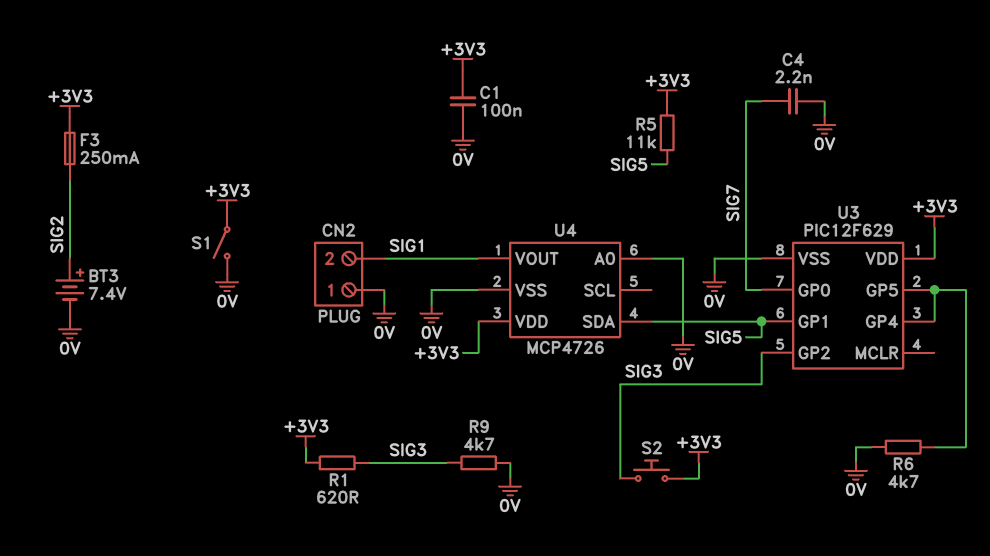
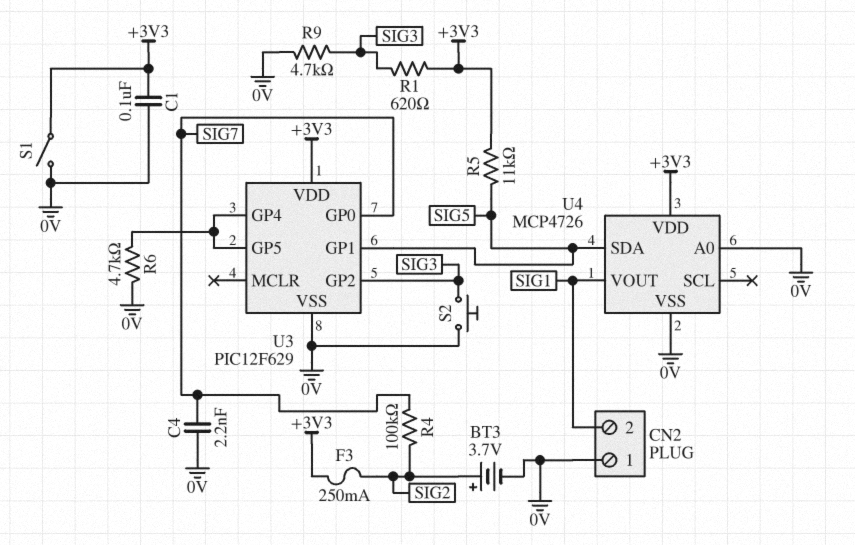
BT3: 7.4V (plus SIG2, minus 0V) -> 3.7V (plus SIG2, minus 0V)
R4: none -> 100k (SIG2, SIG7)
S2: button (+3V3, SIG3) -> button (0V, SIG3)

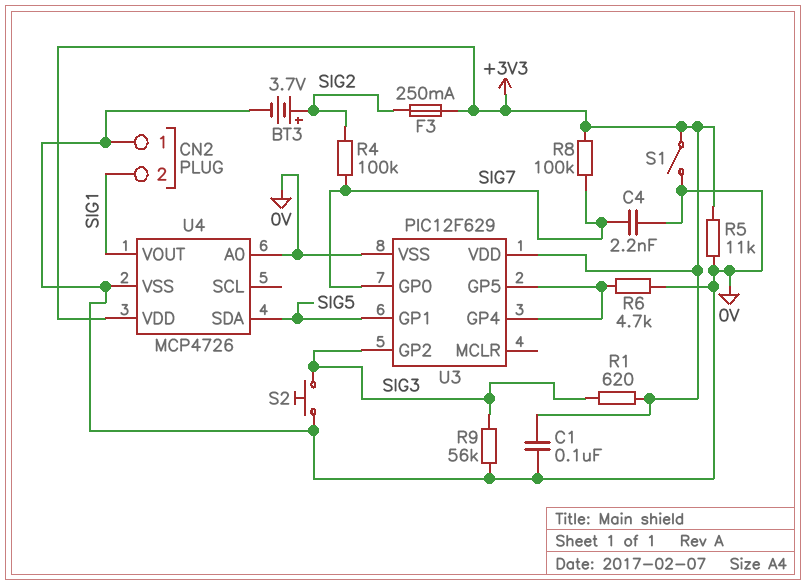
R5: 11k (+3V3, SIG5) -> 11k (+3V3, 0V)
R8: none -> 100k (+3V3, SIG7)
R9: 4.7k (0V, SIG3) -> 56k (0V, SIG3)

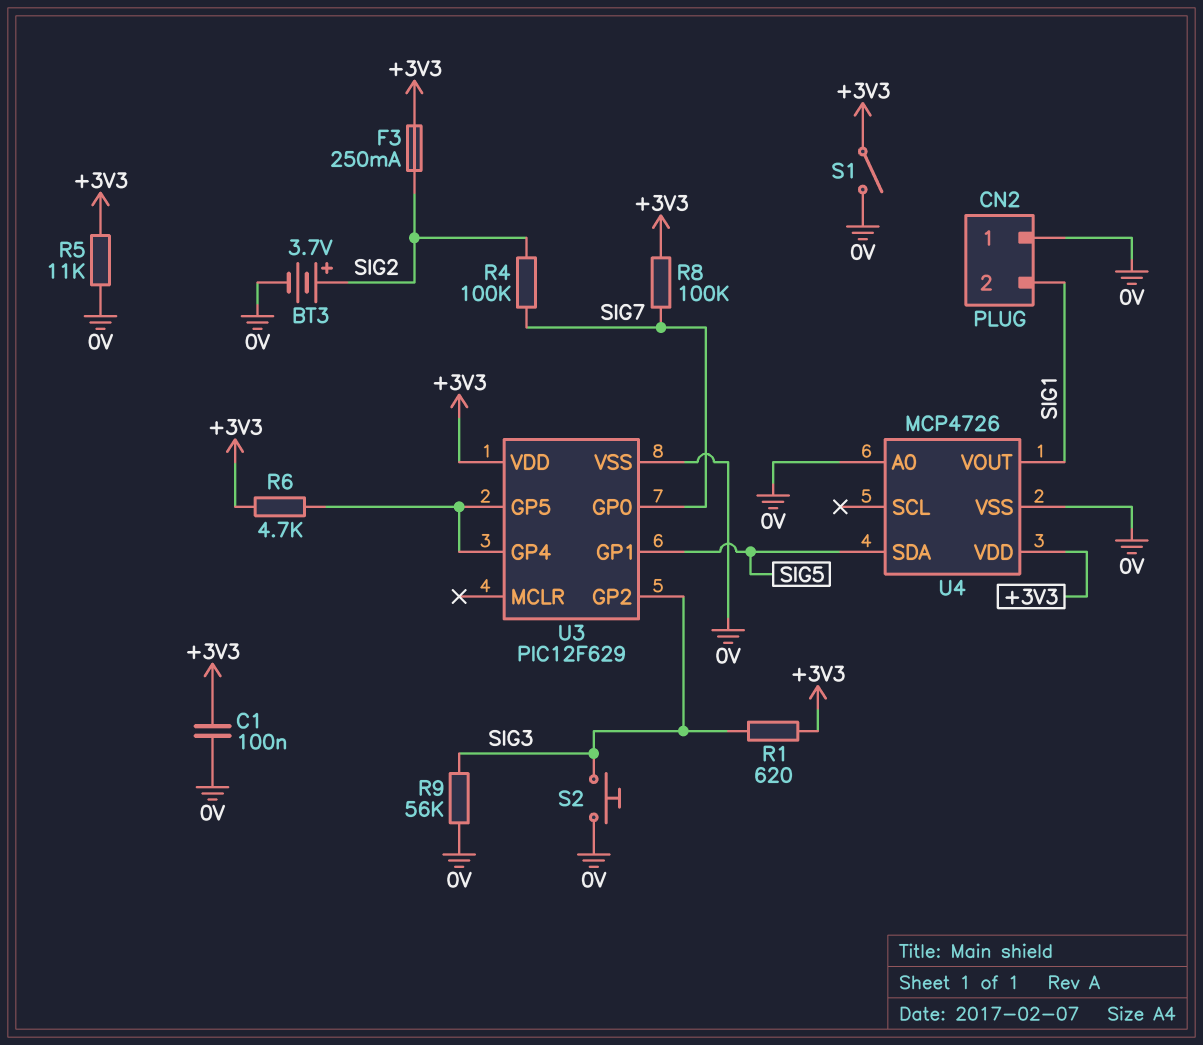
C4: 2.2nF (0V, SIG7) -> none
R6: 4.7k (0V, U3/GP4) -> 4.7k (+3V3, U3/GP4)

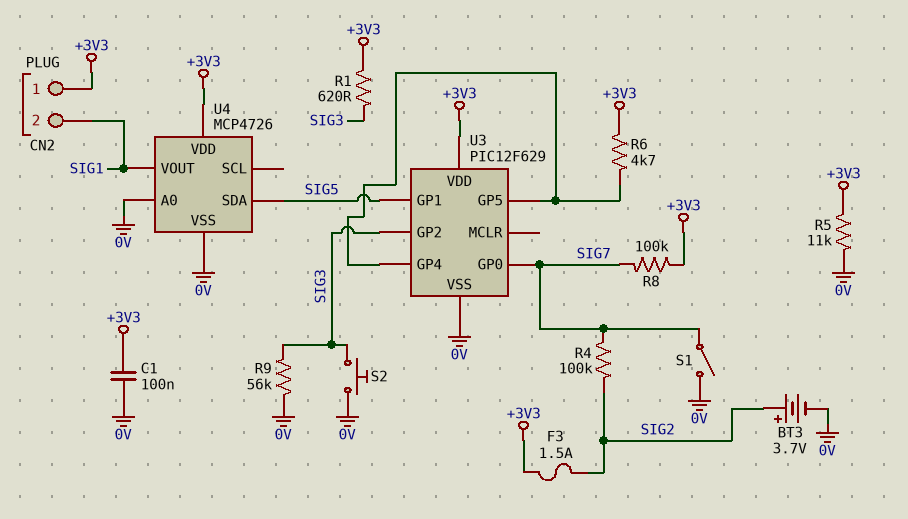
CN2 pin 1: 0V -> +3V3
F3: 250mA (+3V3, SIG2) -> 1.5A (+3V3, SIG2)
S1: switch (+3V3, 0V) -> switch (0V, SIG7)

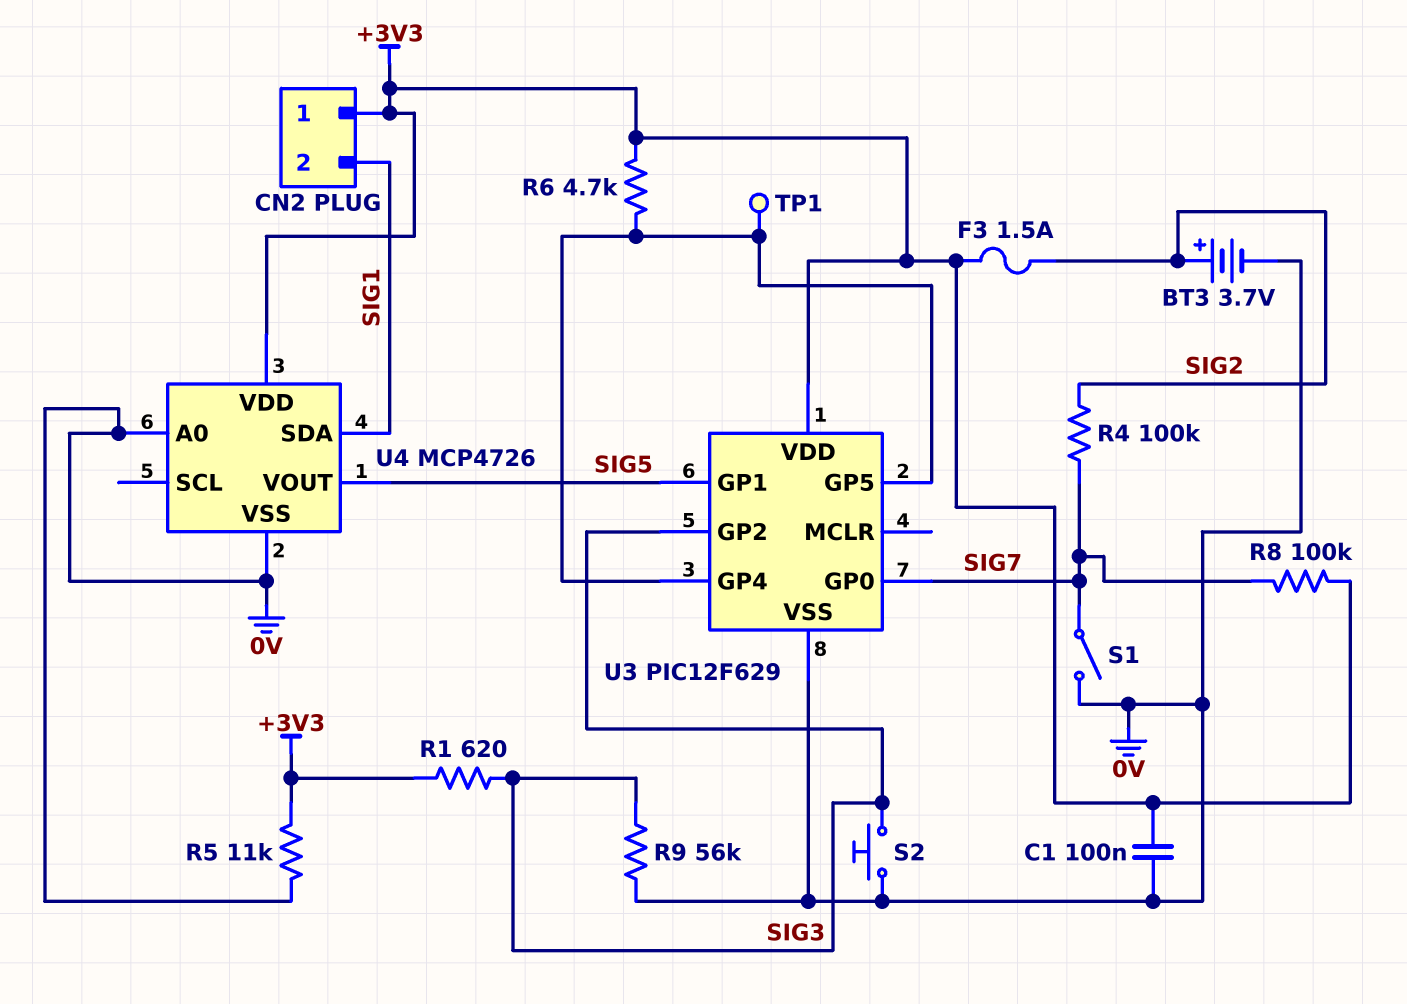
TP1: none -> test point (U3/GP4)
U4 pin SDA: SIG5 -> SIG1
U4 pin VOUT: SIG1 -> SIG5

